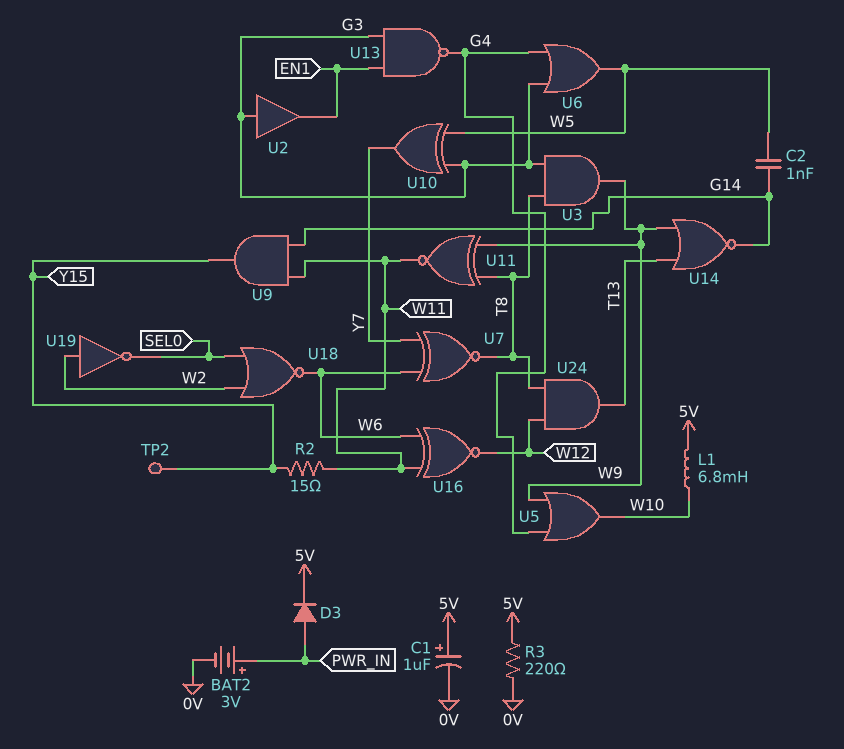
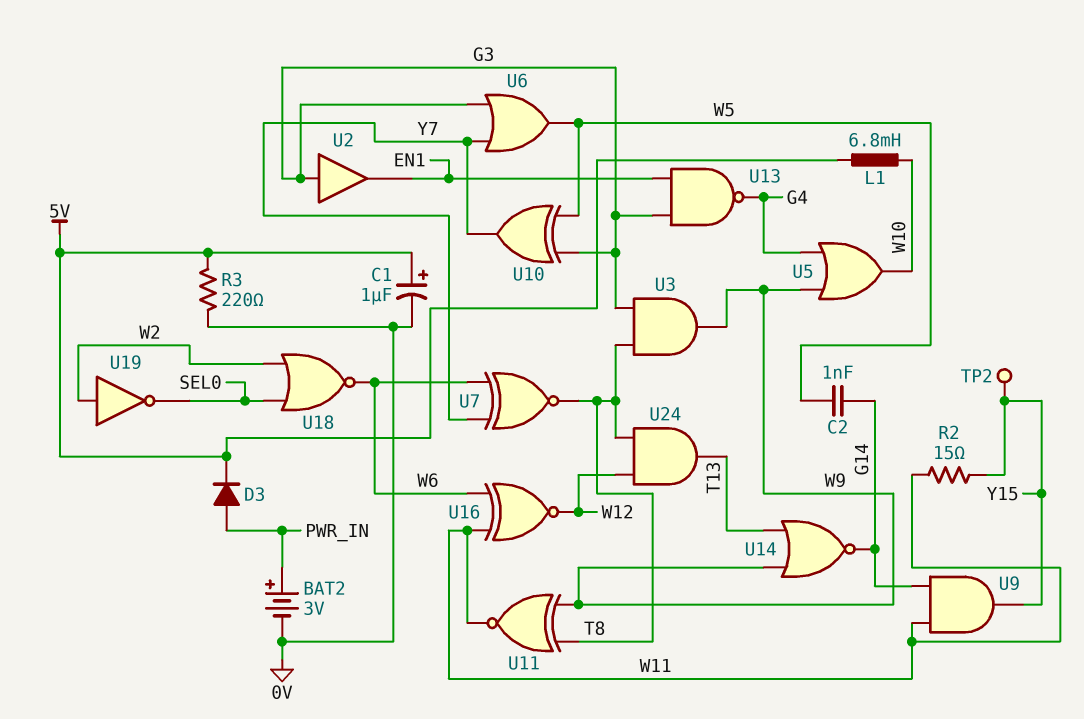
U6: OR (in G3, in G4, out W5) -> OR (in G3, in Y7, out W5)

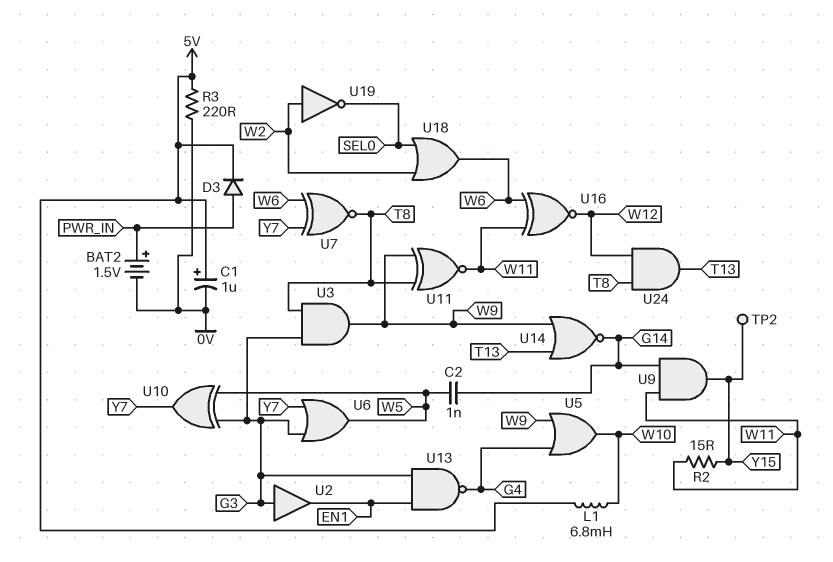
BAT2: 3V (plus PWR_IN, minus 0V) -> 1.5V (plus PWR_IN, minus 0V)
U18: NOR (in SEL0, in W2, out W6) -> OR (in SEL0, in W2, out W6)

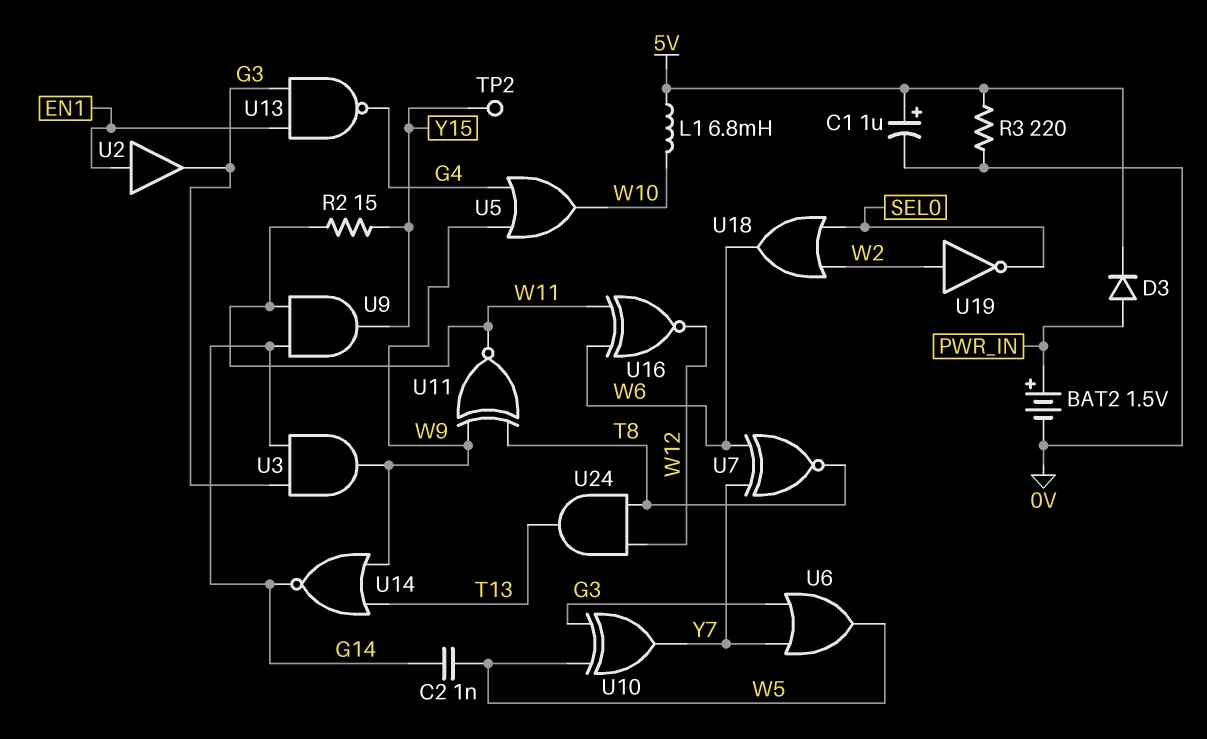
U2: buffer (in G3, out EN1) -> buffer (in EN1, out G3)
U3: AND (in G3, in T8, out W9) -> AND (in G3, in G14, out W9)

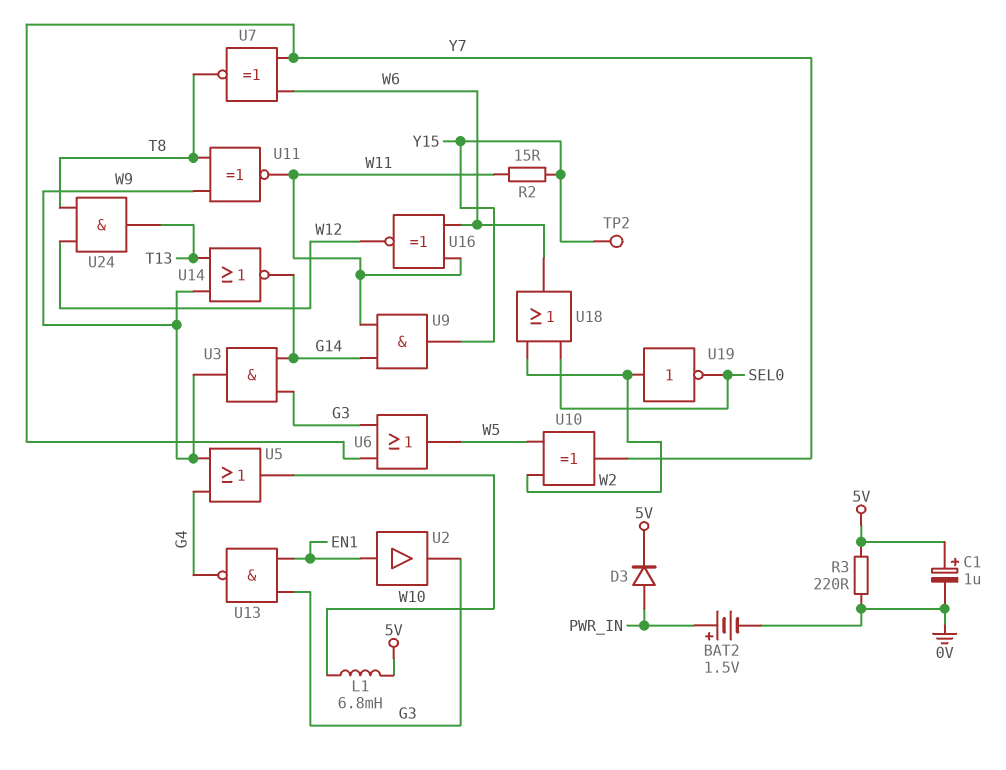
C2: 1nF (G14, W5) -> none
U10: XOR (in G3, in W5, out Y7) -> XOR (in W2, in W5, out Y7)

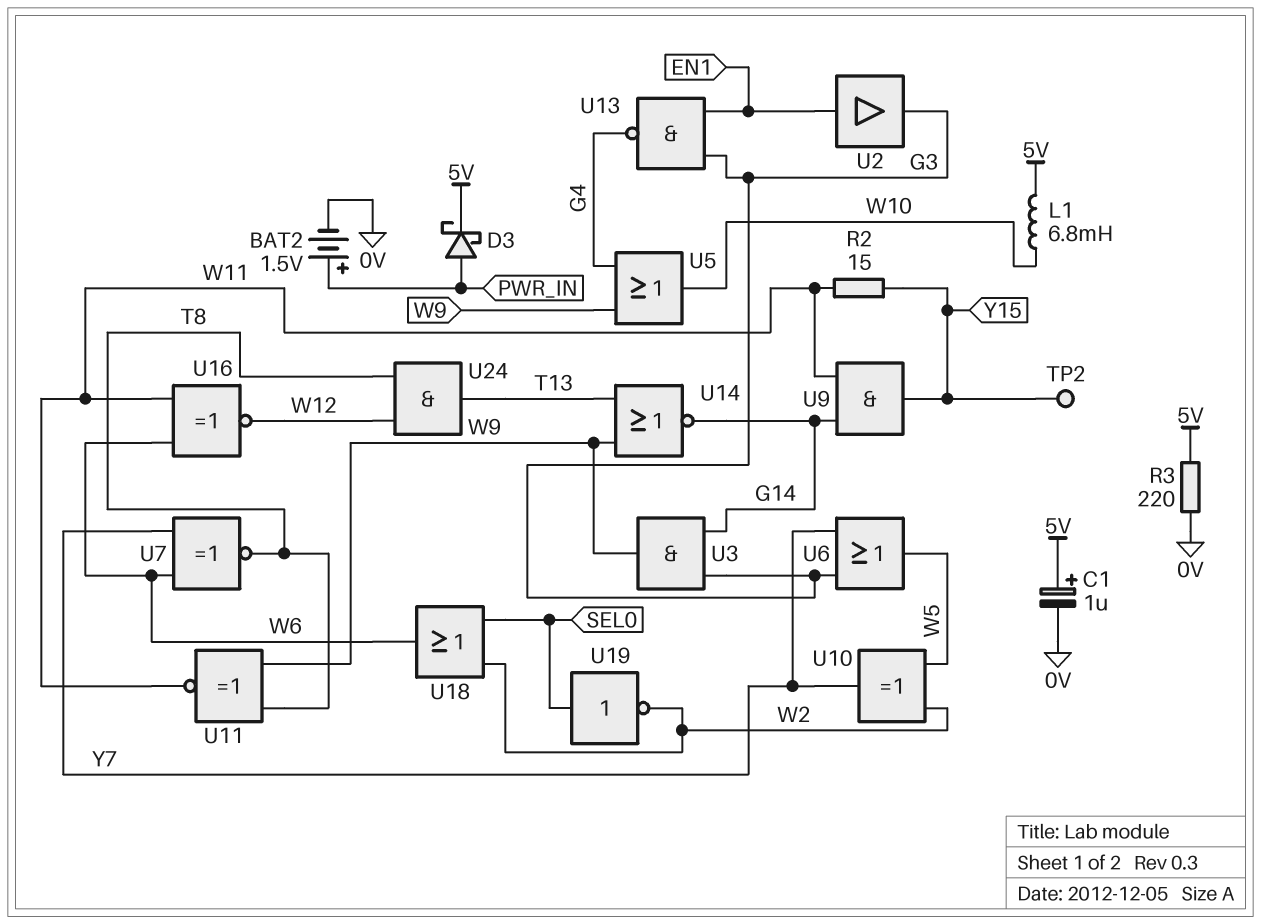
D3: diode (A PWR_IN, K 5V) -> schottky (A PWR_IN, K 5V)
U19: NOT (in W2, out SEL0) -> NOT (in SEL0, out W2)

